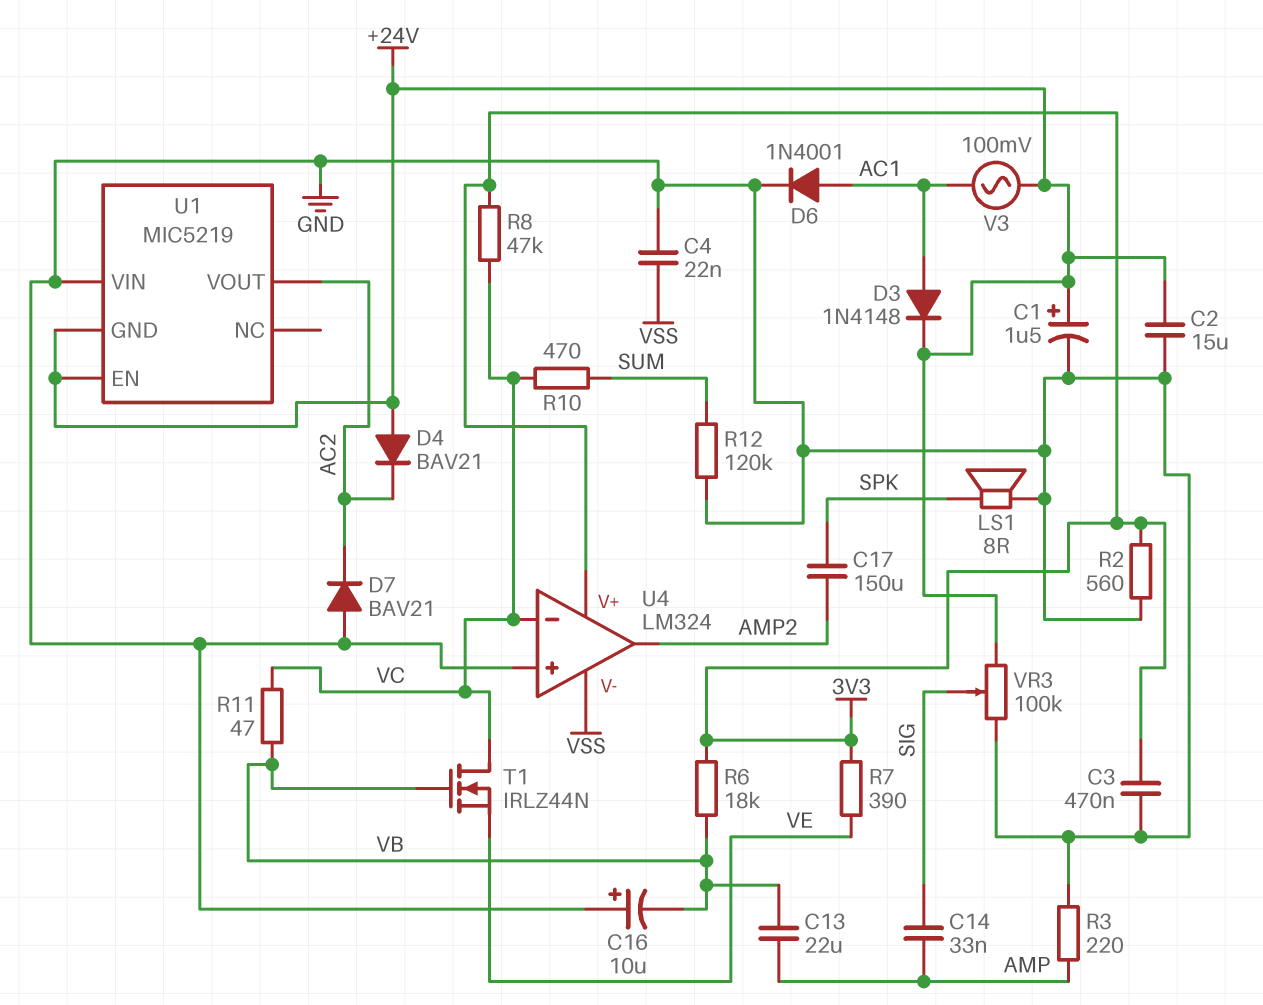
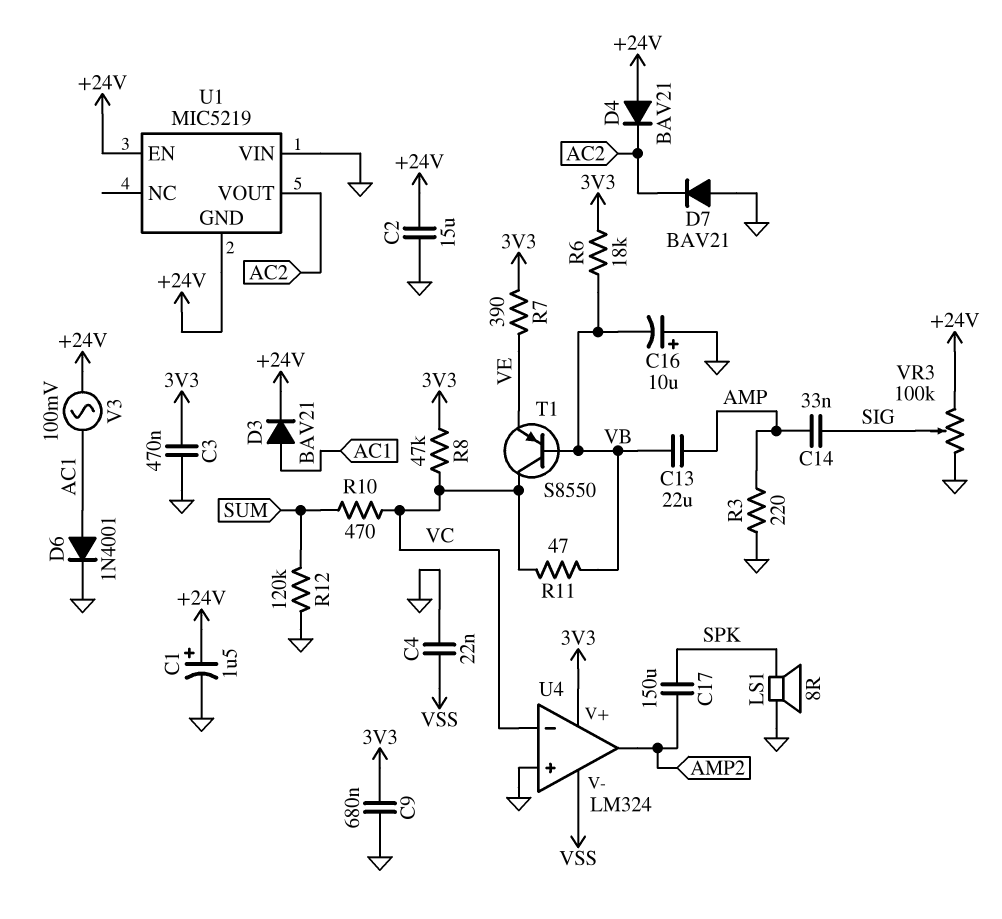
C9: none -> 680nF (3V3, GND)
D3: diode 1N4148 (A AC1, K +24V) -> diode BAV21 (A AC1, K +24V)
R2: 560 (3V3, GND) -> none
T1: NMOS IRLZ44N (G VB, D VC, S VE) -> PNP S8550 (B VB, C VC, E VE)

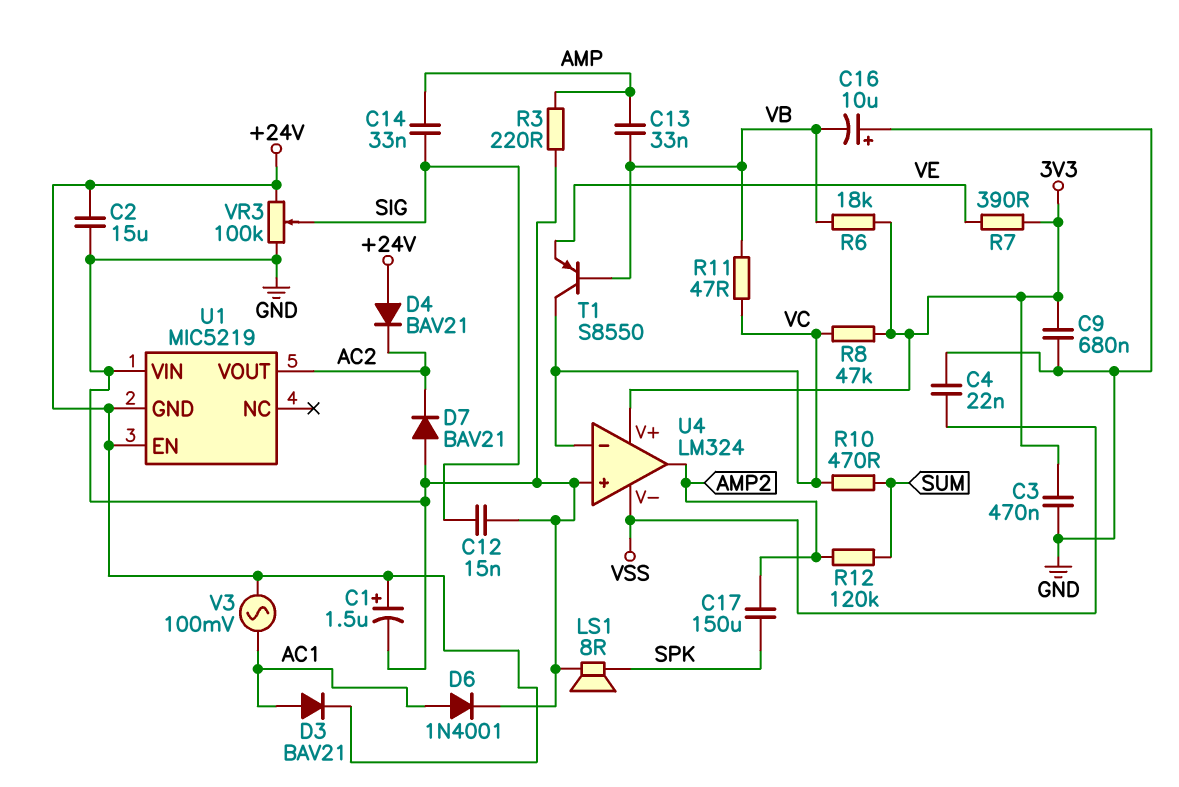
C12: none -> 15nF (GND, SIG)
C13: 22uF (AMP, VB) -> 33nF (AMP, VB)
R12: 120k (GND, SUM) -> 120k (AMP2, SUM)

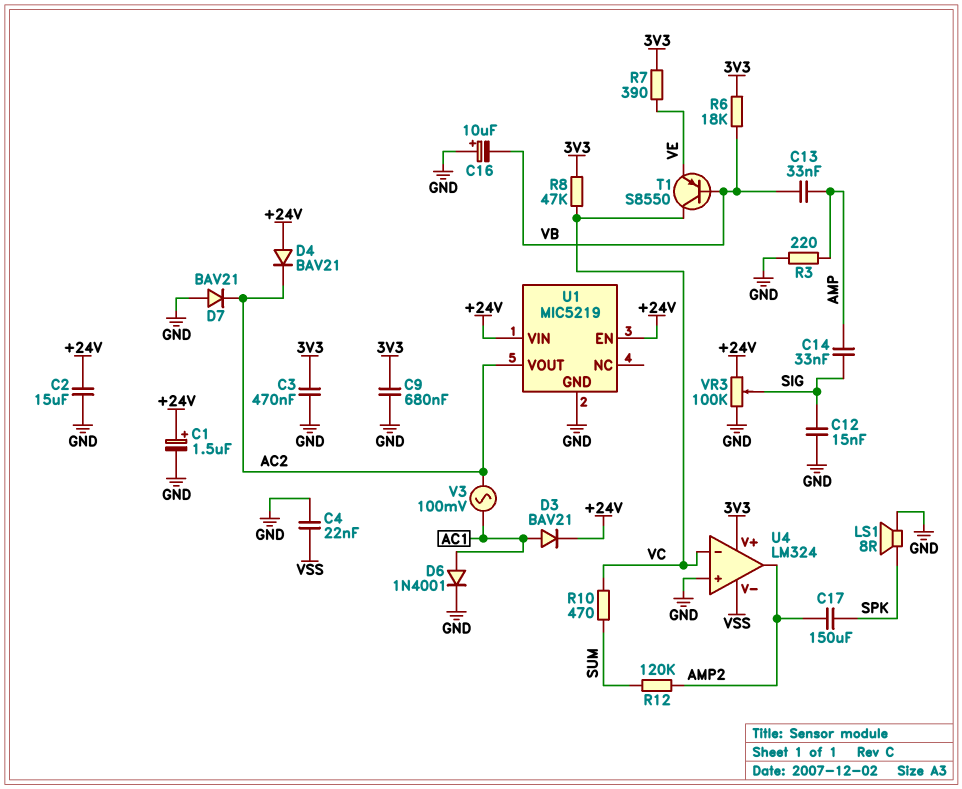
R11: 47 (VB, VC) -> none
U1 pin GND: +24V -> GND
U1 pin VIN: GND -> +24V
V3: AC 100mV (+24V, AC1) -> AC 100mV (AC1, AC2)

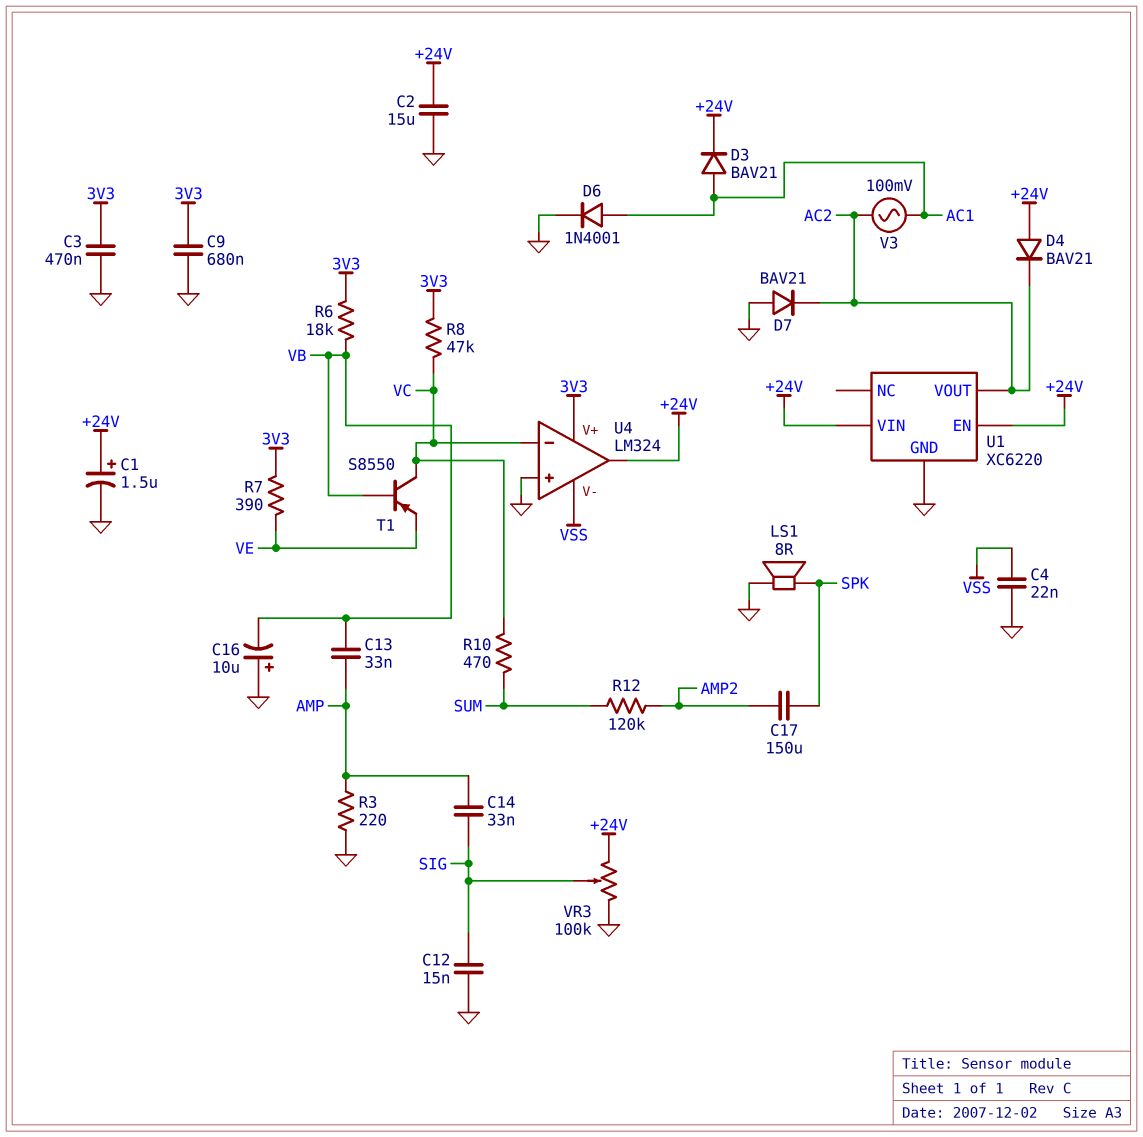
U1: MIC5219 -> XC6220
U4 pin out: AMP2 -> +24V

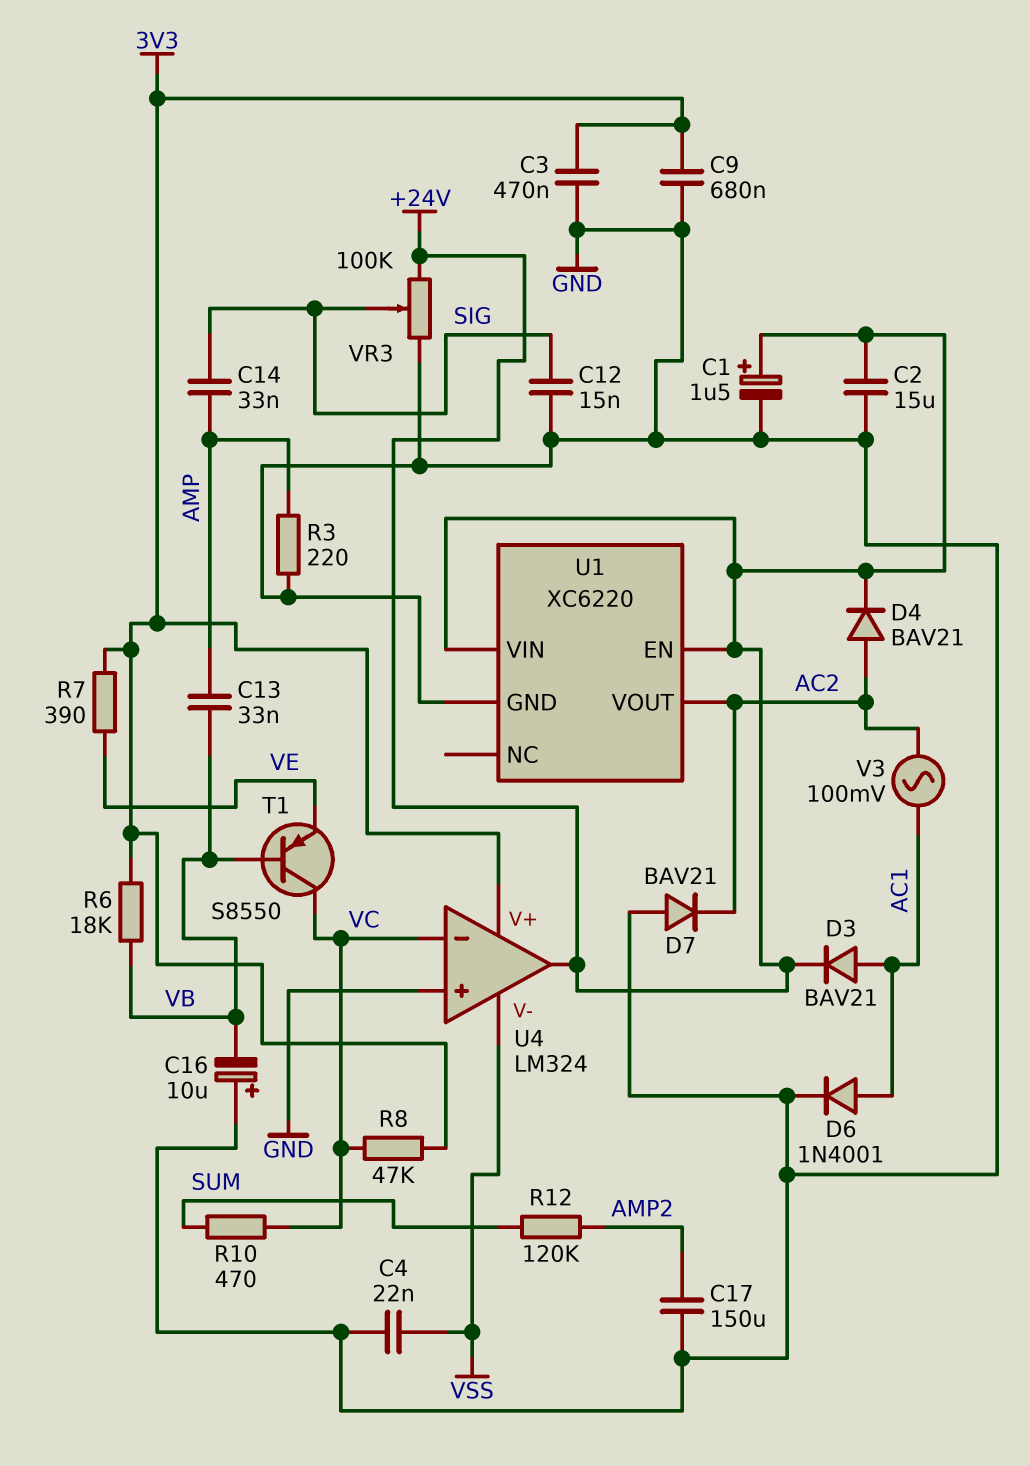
C17: 150uF (AMP2, SPK) -> 150uF (AMP2, GND)
D4: diode BAV21 (A +24V, K AC2) -> diode BAV21 (A AC2, K +24V)
LS1: speaker 8R (GND, SPK) -> none

